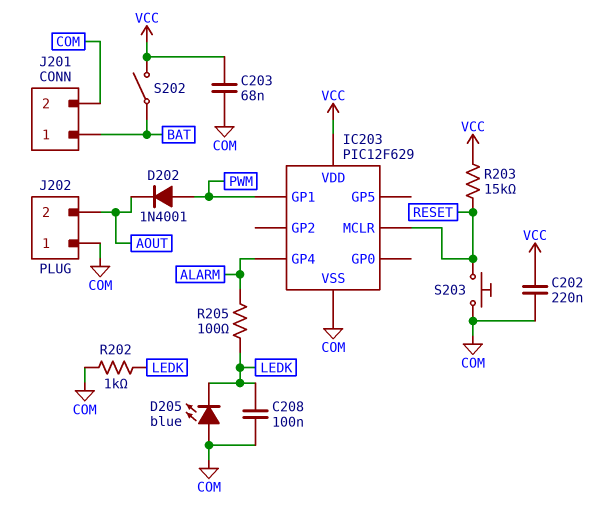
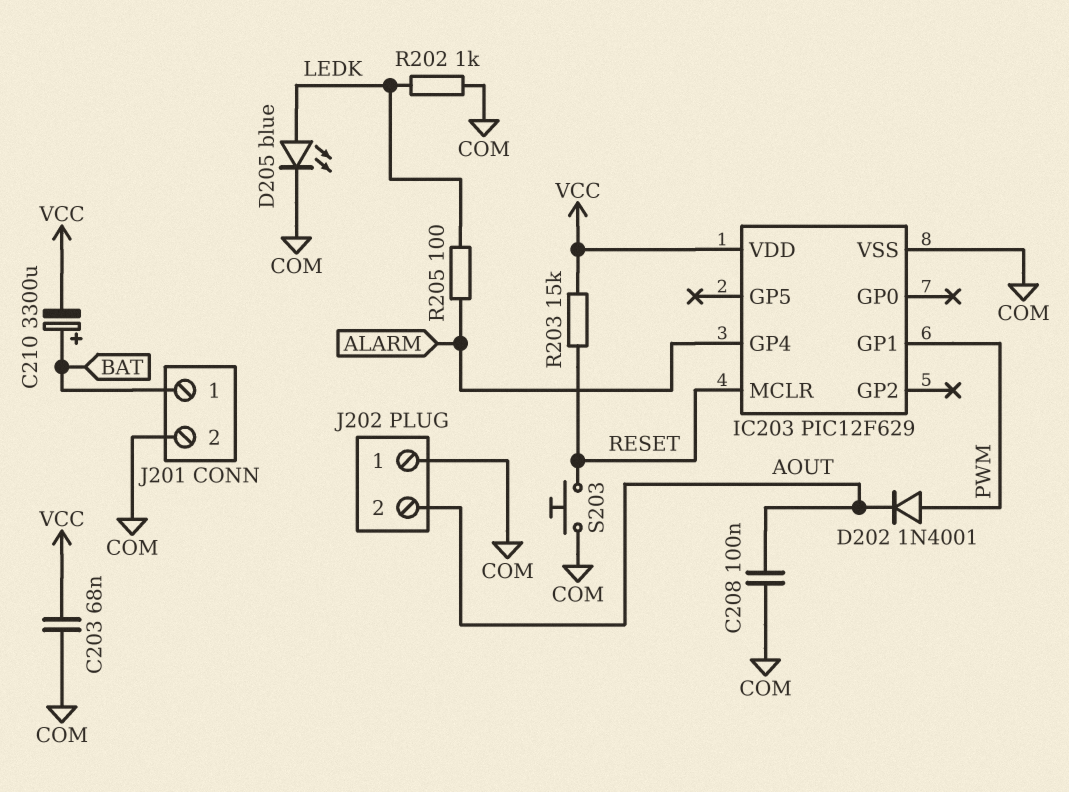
C202: 220nF (COM, VCC) -> none
C208: 100nF (COM, LEDK) -> 100nF (AOUT, COM)
C210: none -> 3300uF (plus BAT, minus VCC)
D205: LED blue (A COM, K LEDK) -> LED blue (A LEDK, K COM)
S202: switch (BAT, VCC) -> none

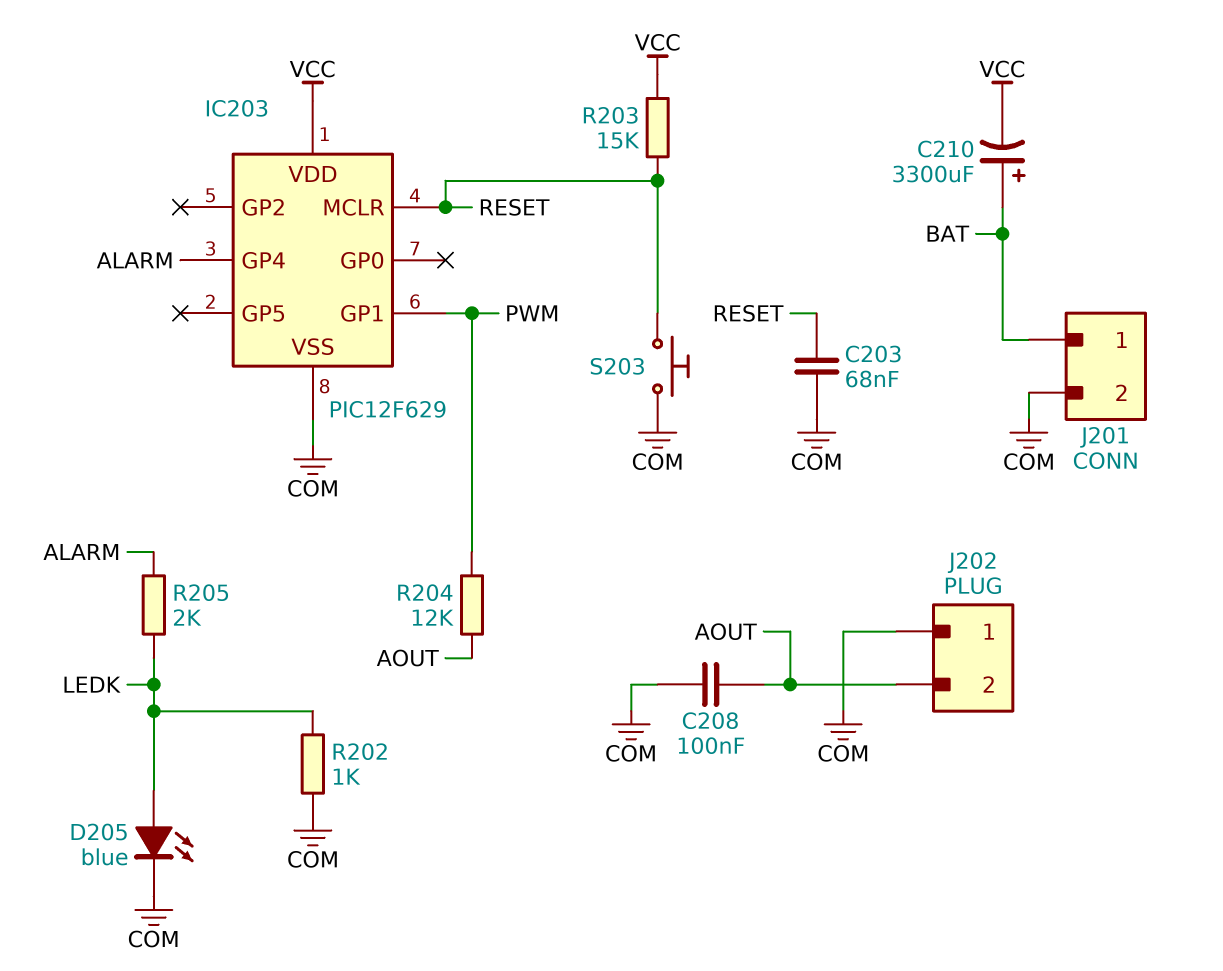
C203: 68nF (COM, VCC) -> 68nF (COM, RESET)
D202: diode 1N4001 (A PWM, K AOUT) -> none
R204: none -> 12k (AOUT, PWM)
R205: 100 (ALARM, LEDK) -> 2k (ALARM, LEDK)

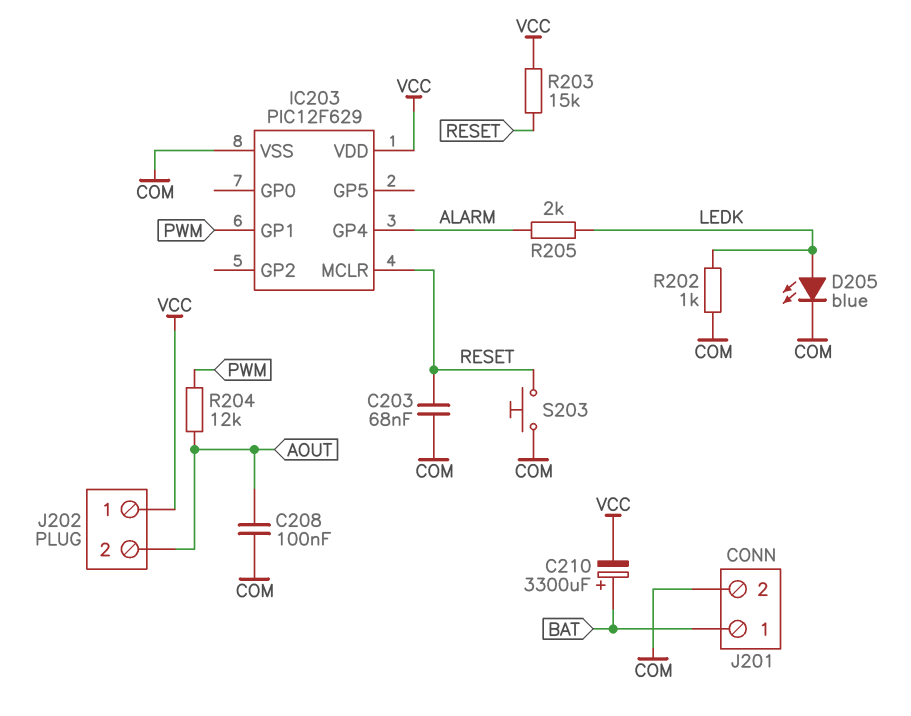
J202 pin 1: COM -> VCC

